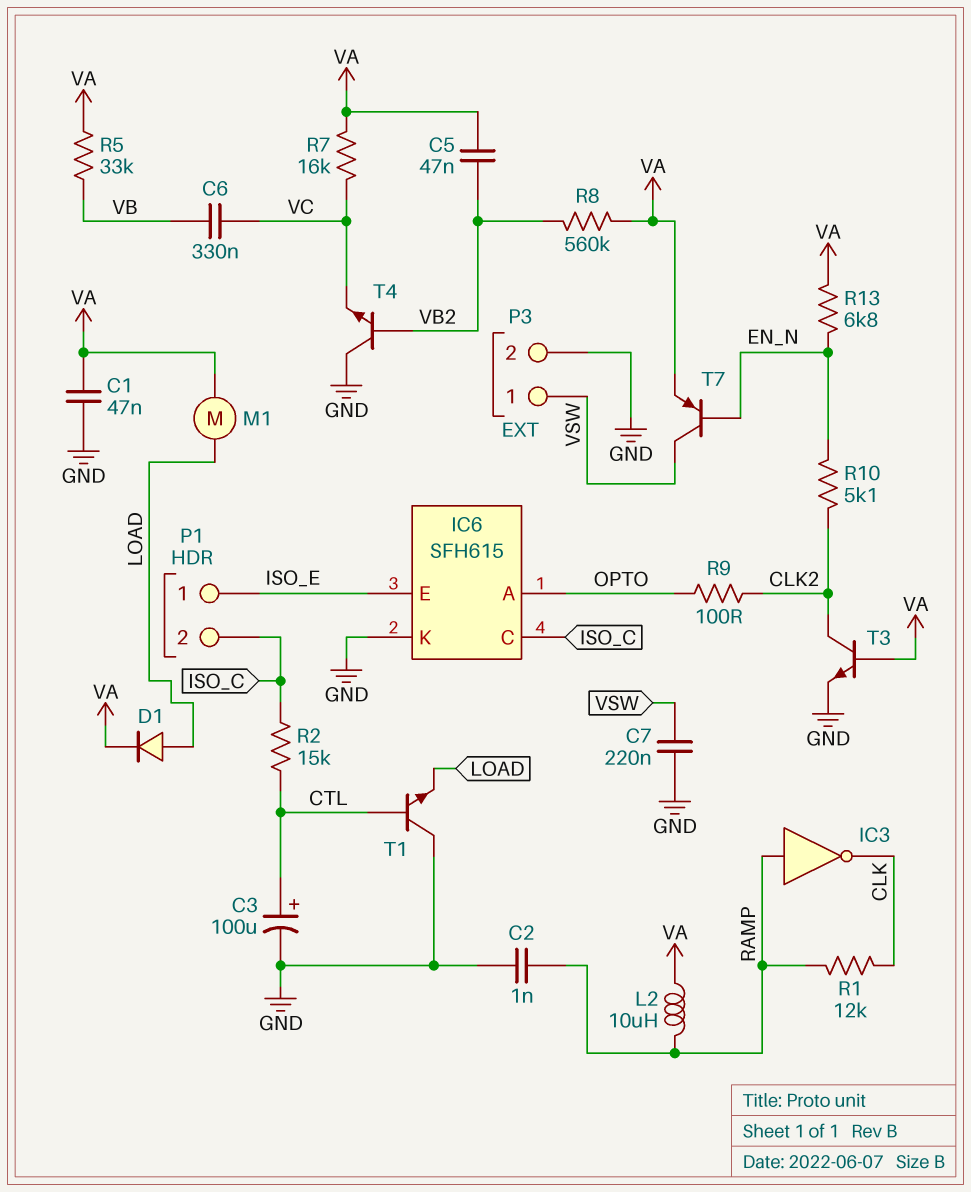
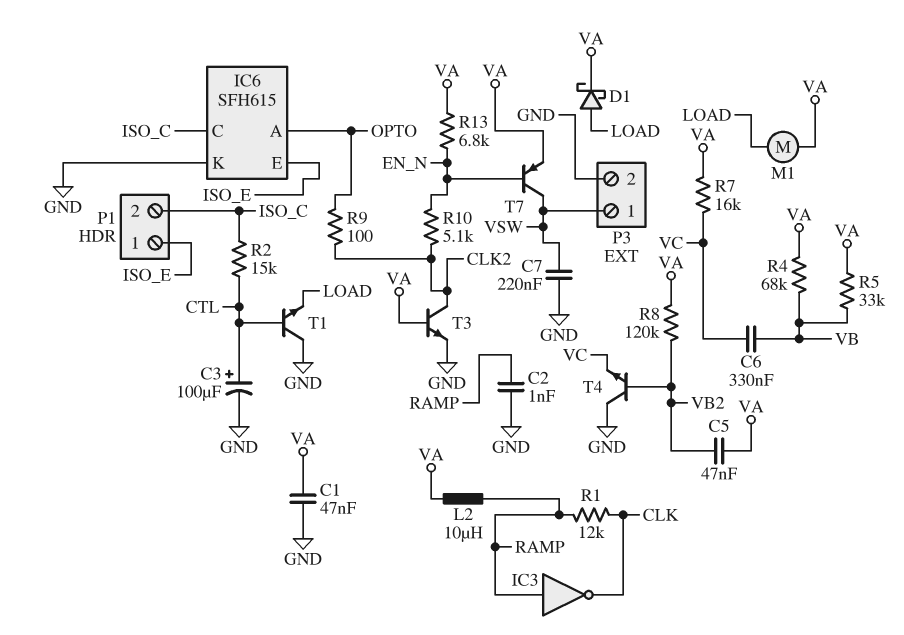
D1: diode (A LOAD, K VA) -> schottky (A LOAD, K VA)
R4: none -> 68k (VA, VB)
R8: 560k (VA, VB2) -> 120k (VA, VB2)

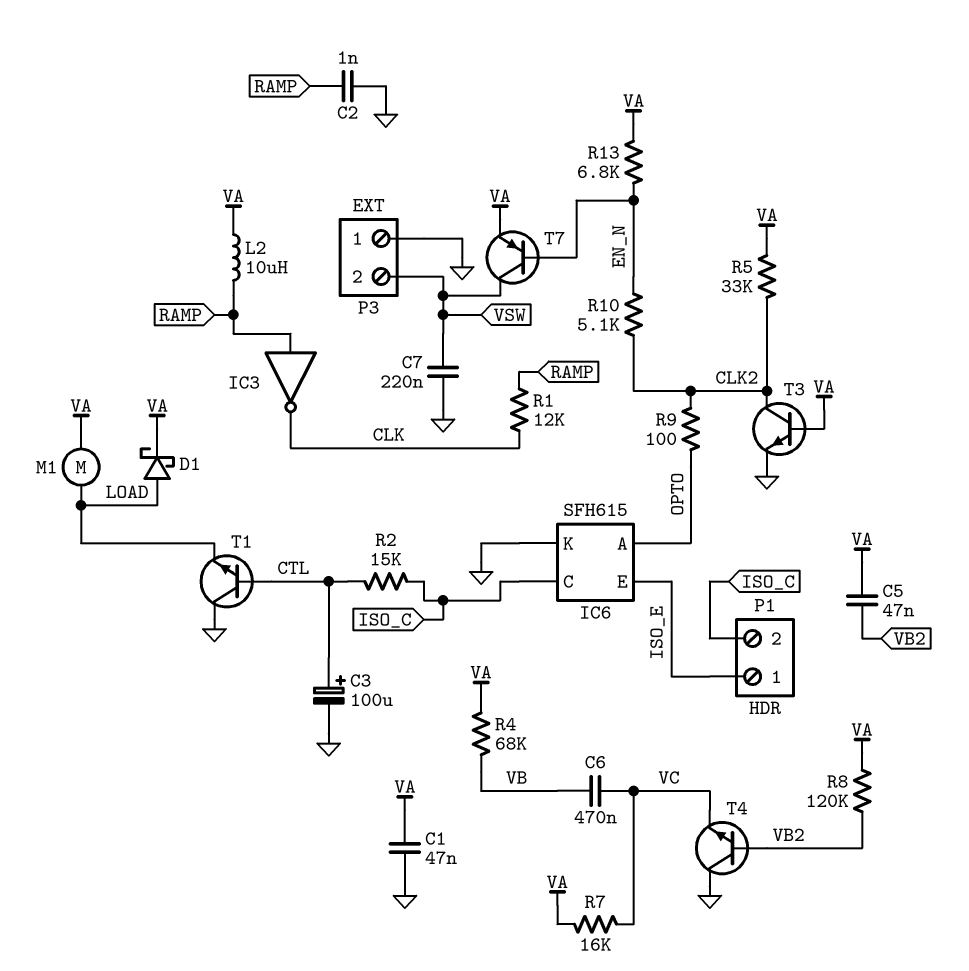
C6: 330nF (VB, VC) -> 470nF (VB, VC)
P3 pin 1: VSW -> GND
P3 pin 2: GND -> VSW
R5: 33k (VA, VB) -> 33k (CLK2, VA)

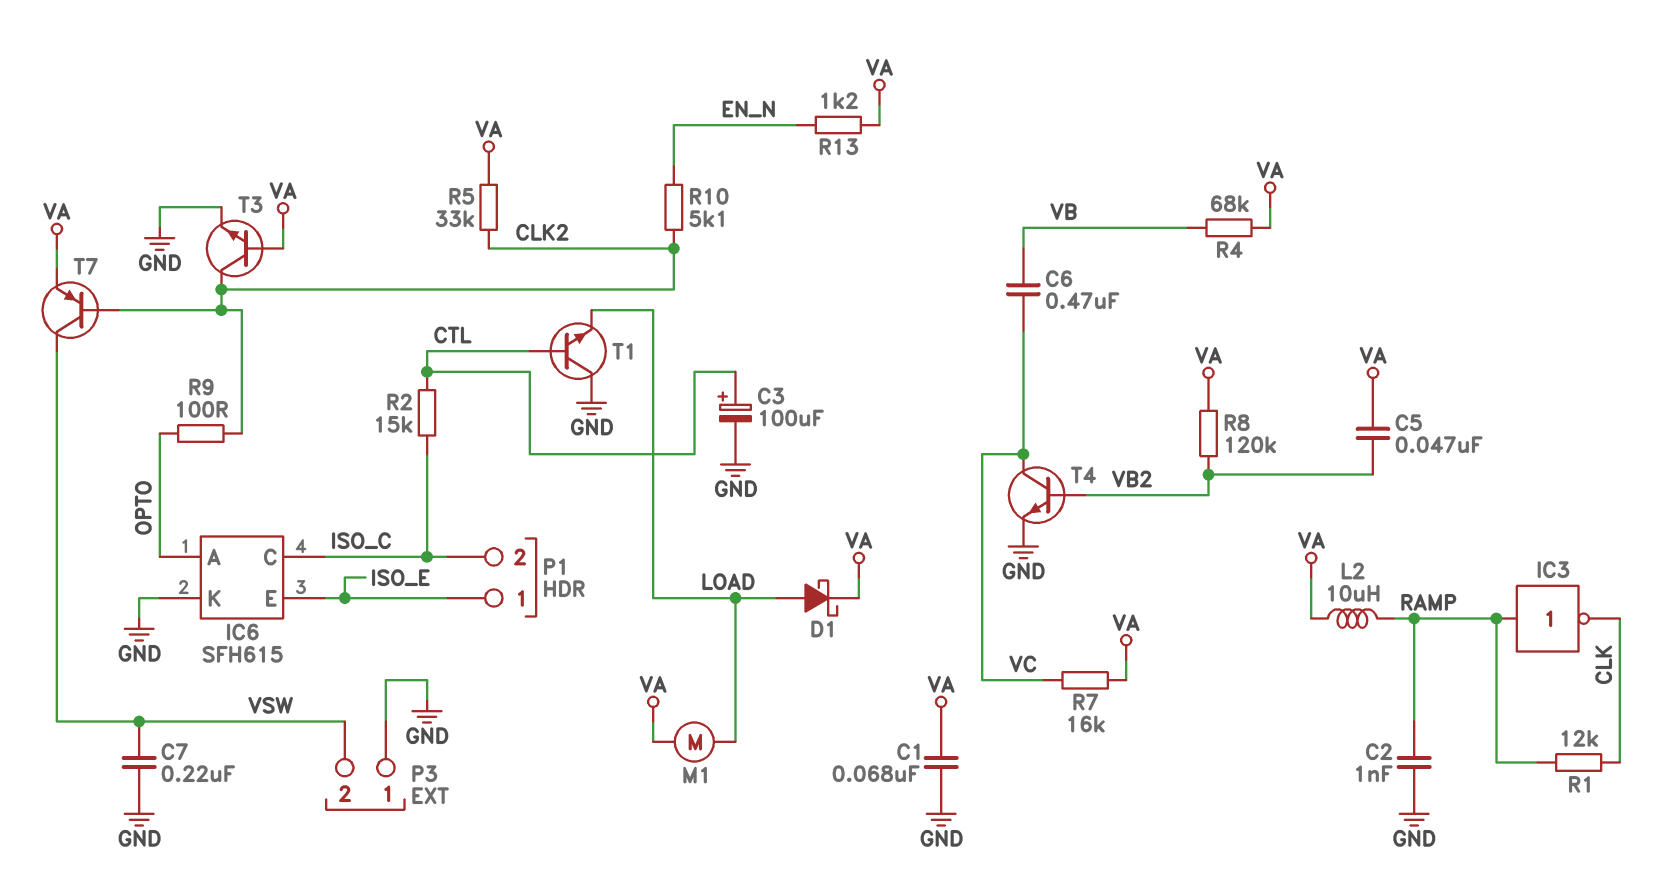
C1: 47nF (GND, VA) -> 68nF (GND, VA)
R13: 6.8k (EN_N, VA) -> 1.2k (EN_N, VA)
T4: NPN (B VB2, C GND, E VC) -> NPN (B VB2, C VC, E GND)
T7: PNP (B EN_N, C VSW, E VA) -> PNP (B CLK2, C VSW, E VA)

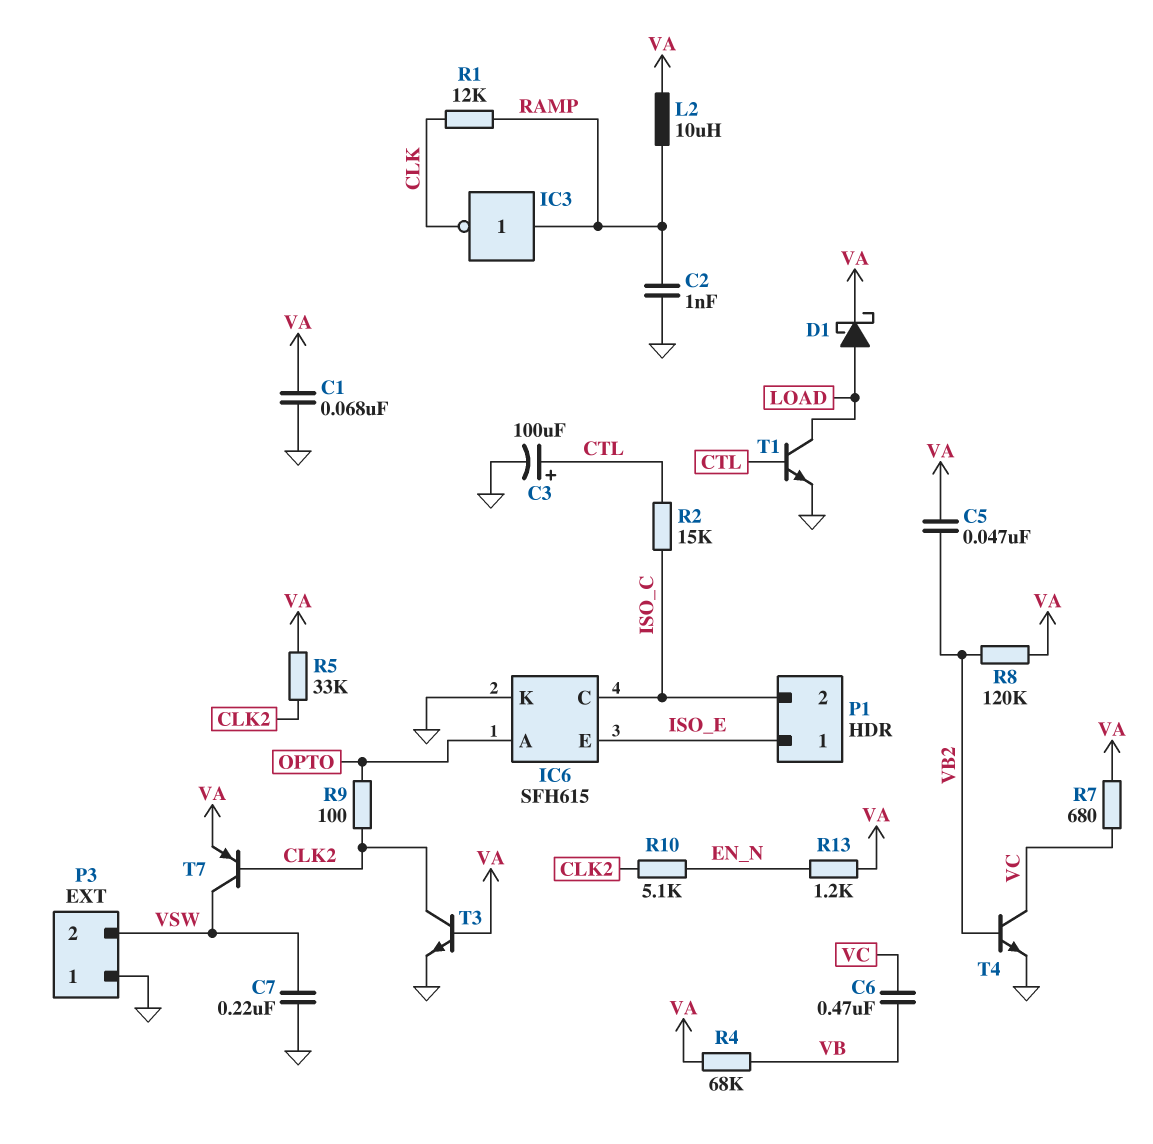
M1: motor (LOAD, VA) -> none
R7: 16k (VA, VC) -> 680 (VA, VC)
T1: NPN (B CTL, C GND, E LOAD) -> NPN (B CTL, C LOAD, E GND)

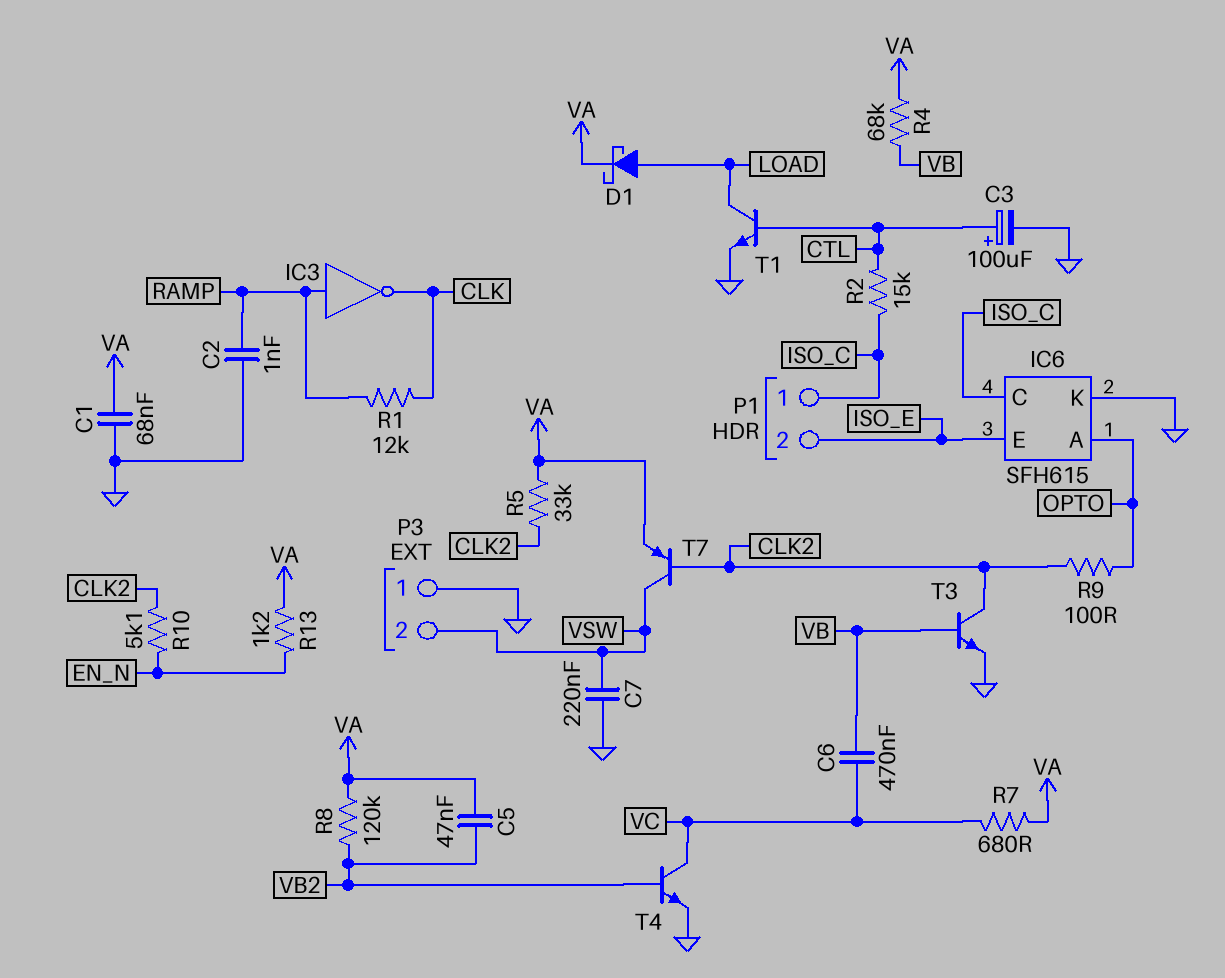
L2: 10uH (RAMP, VA) -> none
P1 pin 1: ISO_E -> ISO_C
P1 pin 2: ISO_C -> ISO_E
T3: NPN (B VA, C CLK2, E GND) -> NPN (B VB, C CLK2, E GND)

